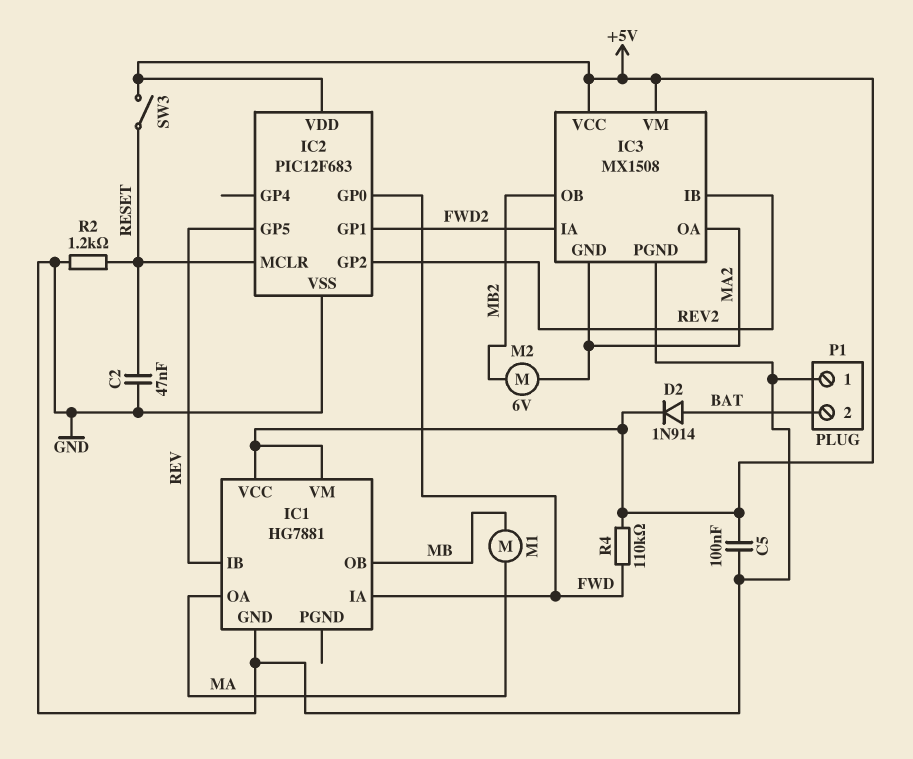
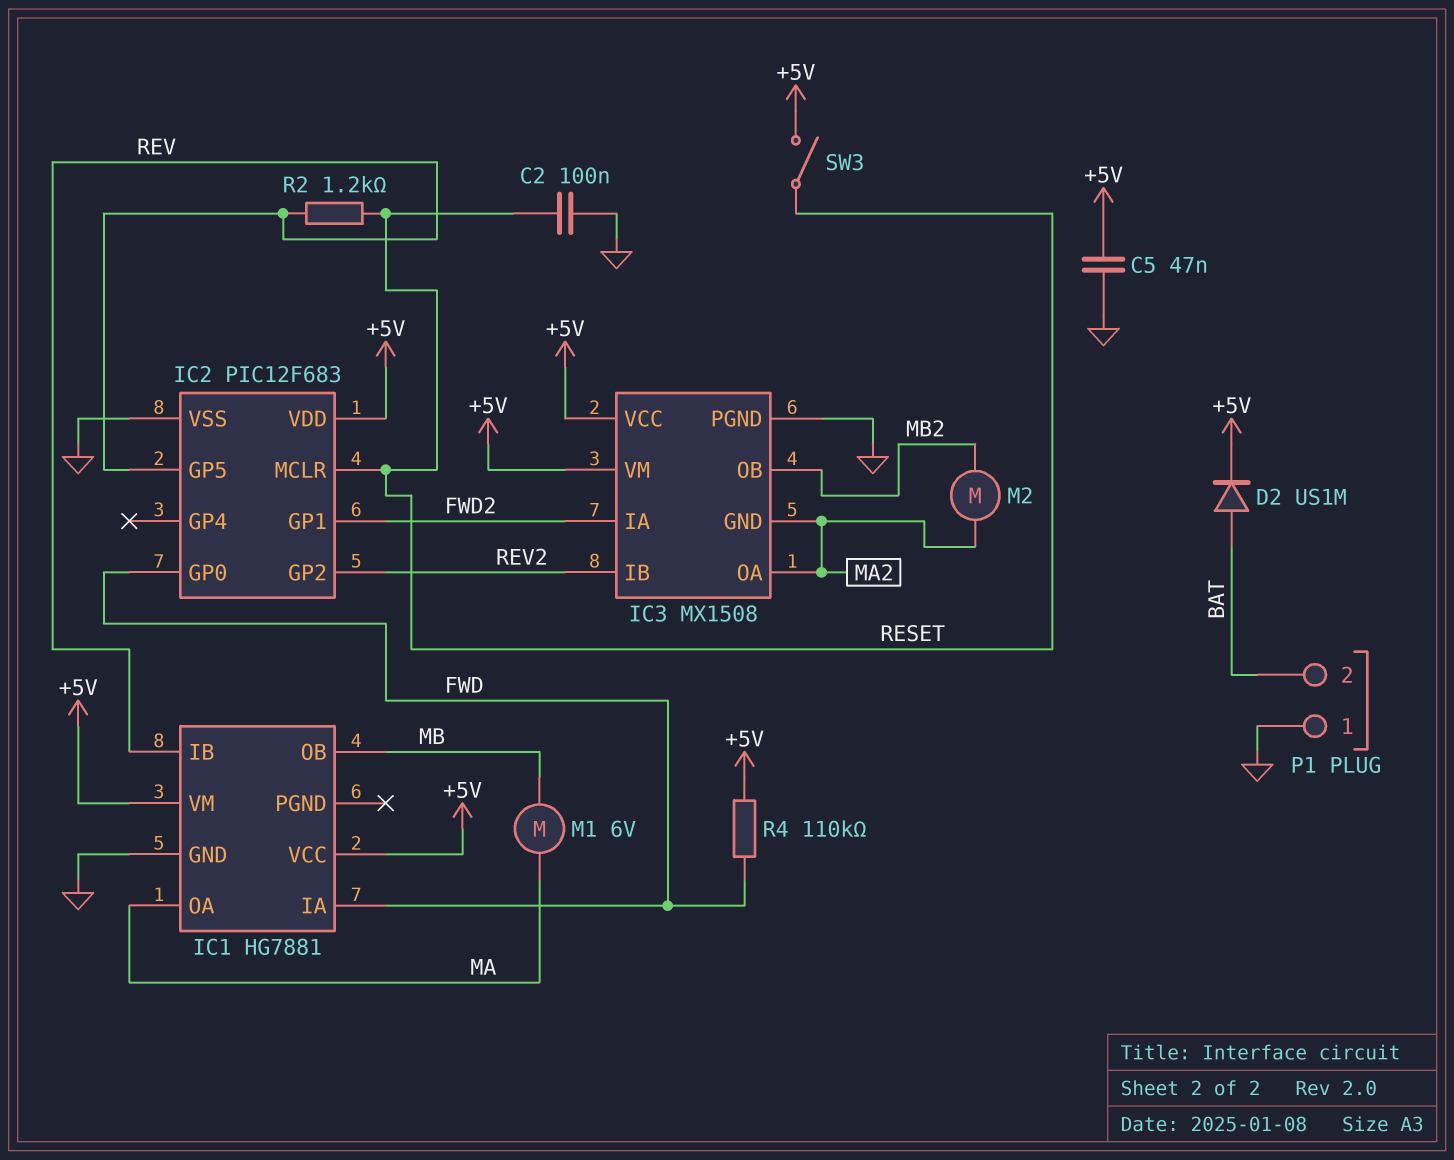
C2: 47nF (GND, RESET) -> 100nF (GND, RESET)
C5: 100nF (+5V, GND) -> 47nF (+5V, GND)
D2: diode 1N914 (A BAT, K +5V) -> diode US1M (A BAT, K +5V)
M1: motor (MA, MB) -> motor 6V (MA, MB)
M2: motor 6V (MA2, MB2) -> motor (MA2, MB2)
R2: 1.2k (GND, RESET) -> 1.2k (RESET, REV)

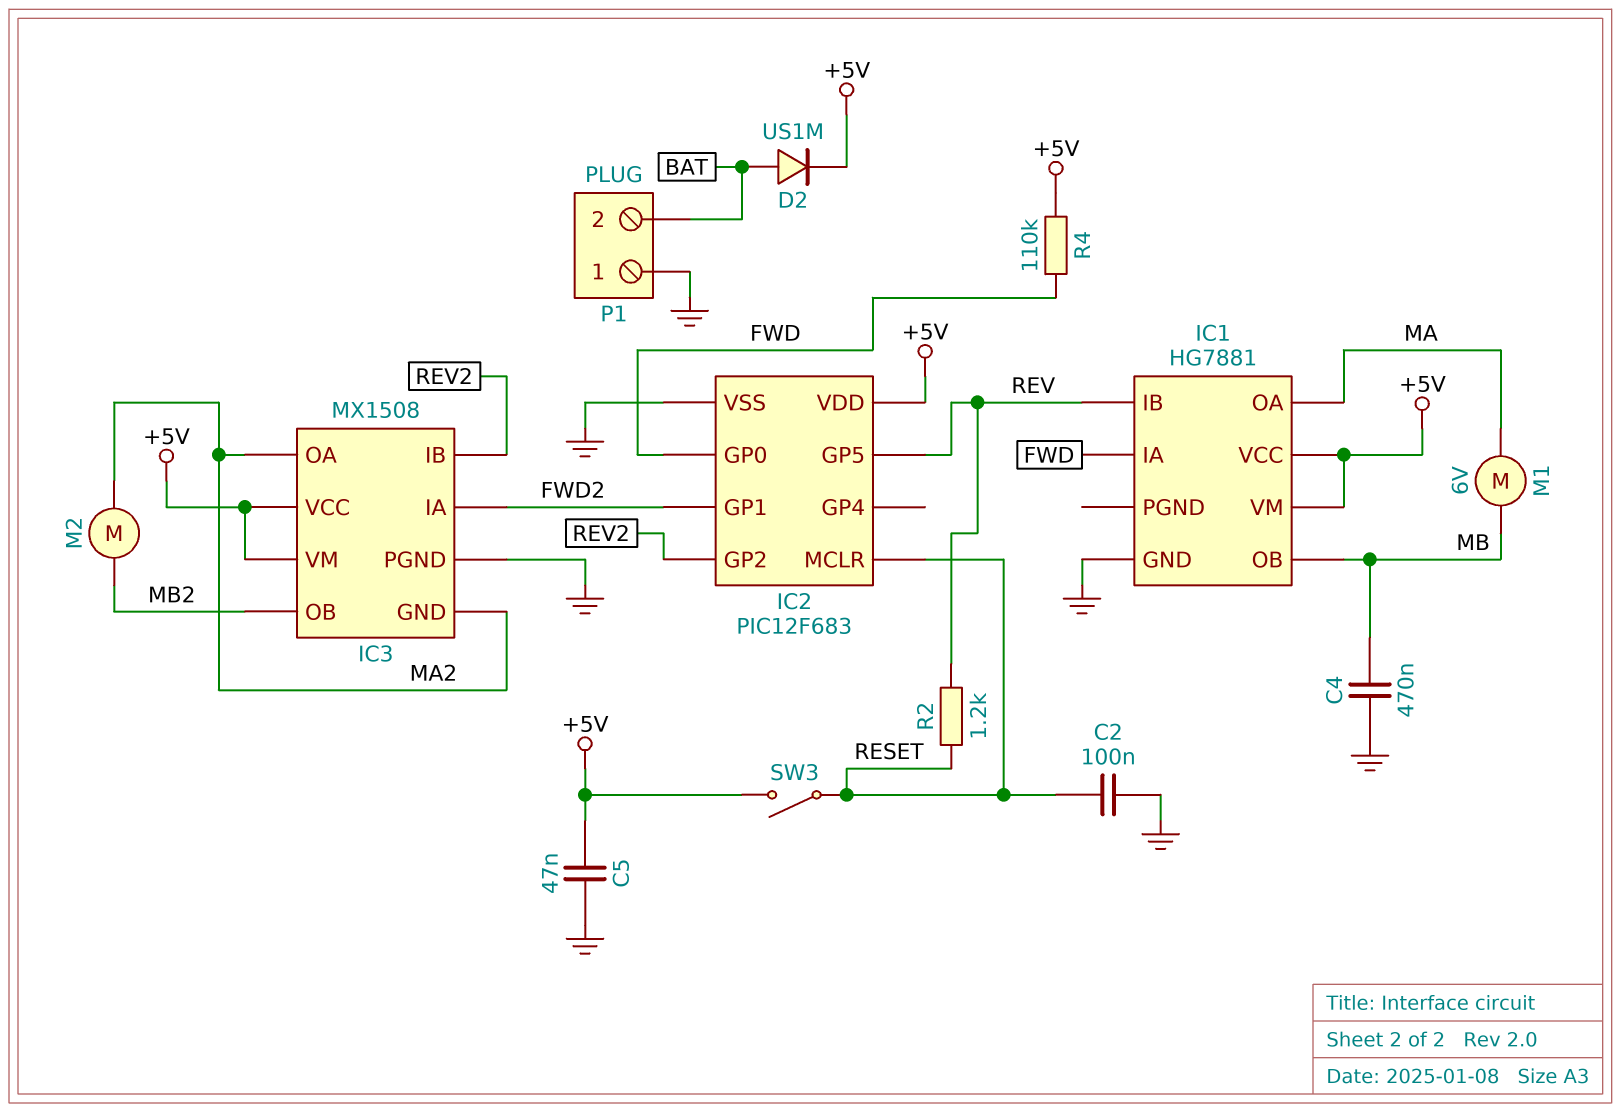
C4: none -> 470nF (GND, MB)

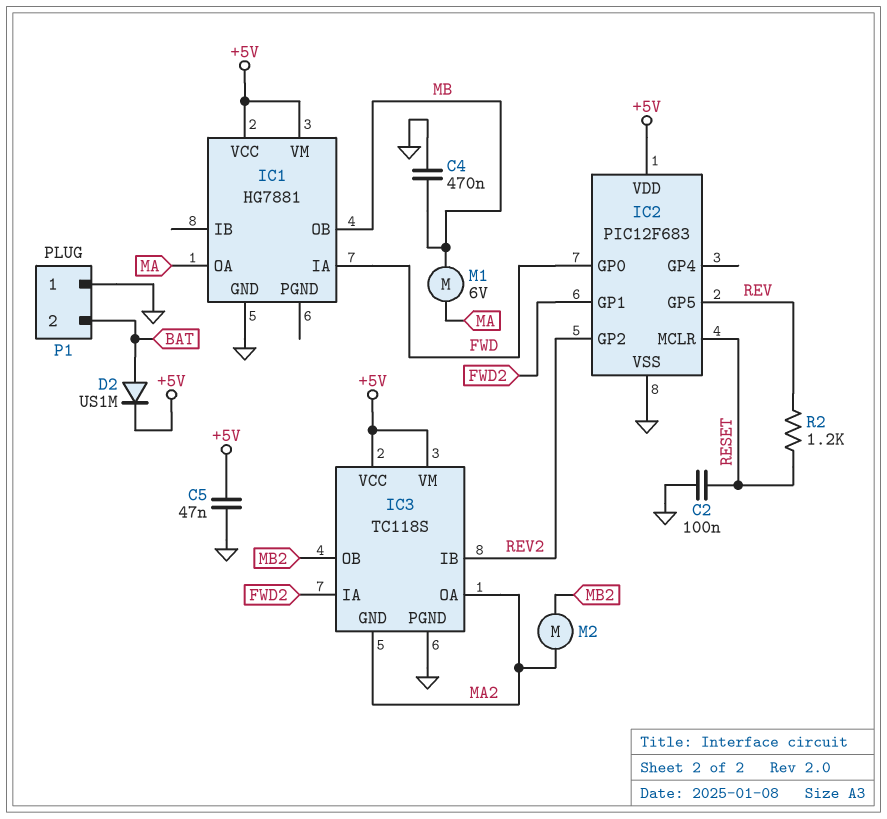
IC1 pin IB: REV -> none
IC3: MX1508 -> TC118S
R4: 110k (+5V, FWD) -> none
SW3: switch (+5V, RESET) -> none

